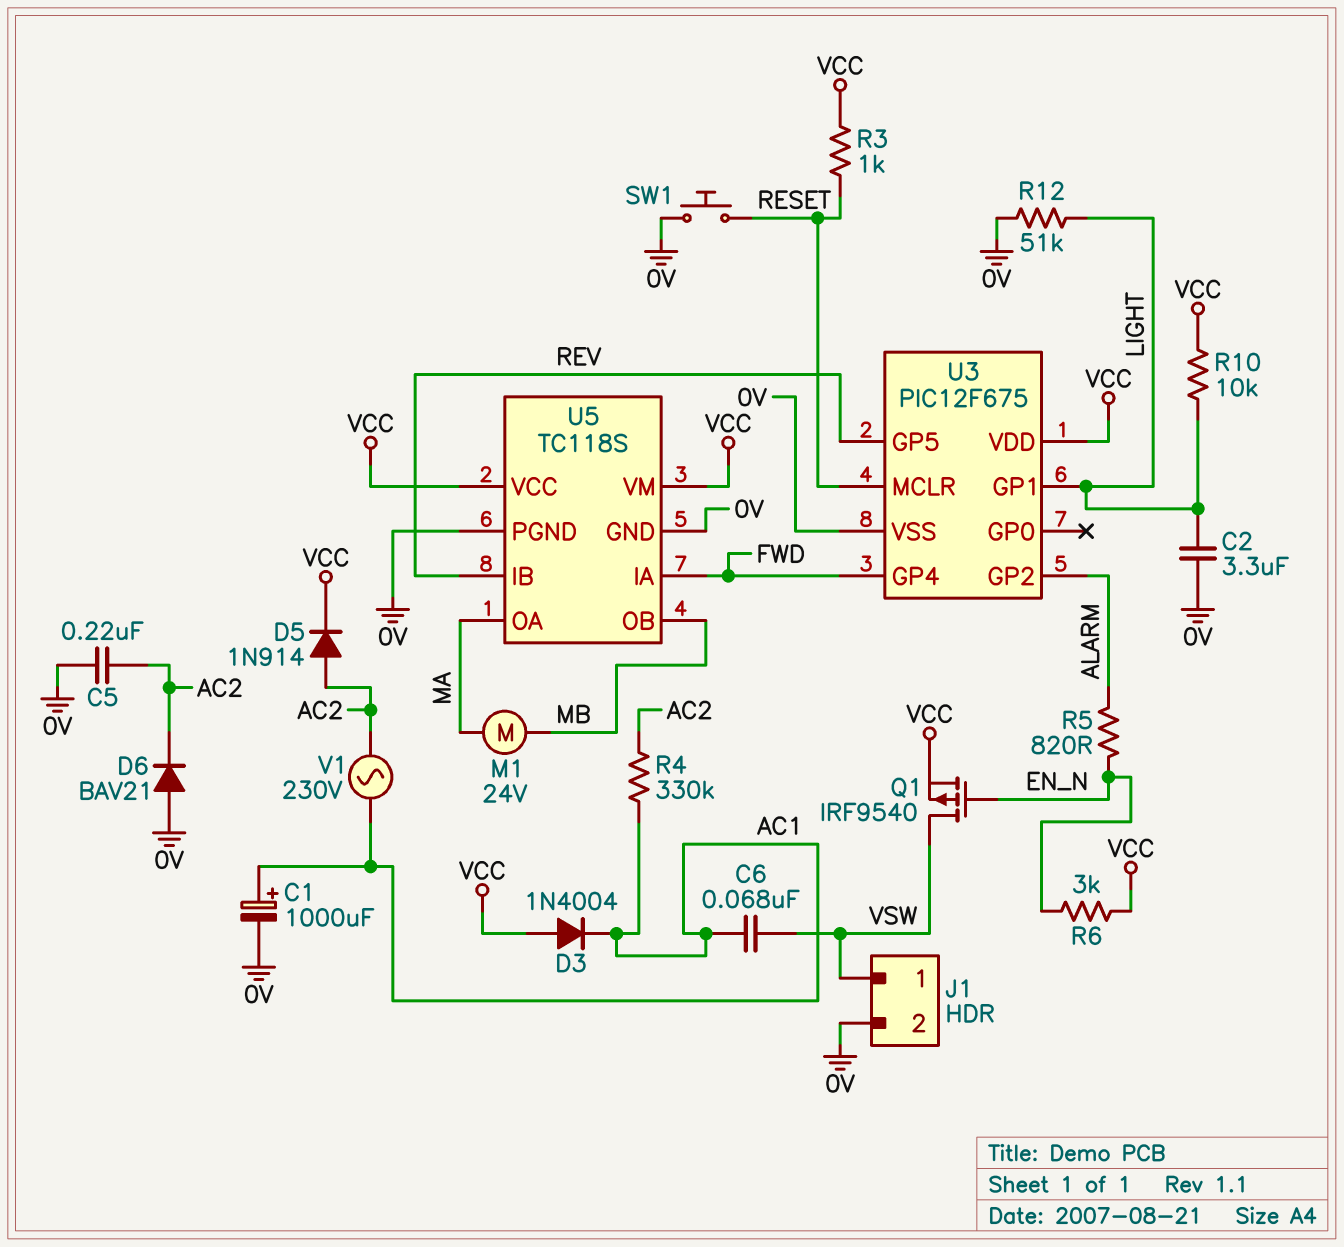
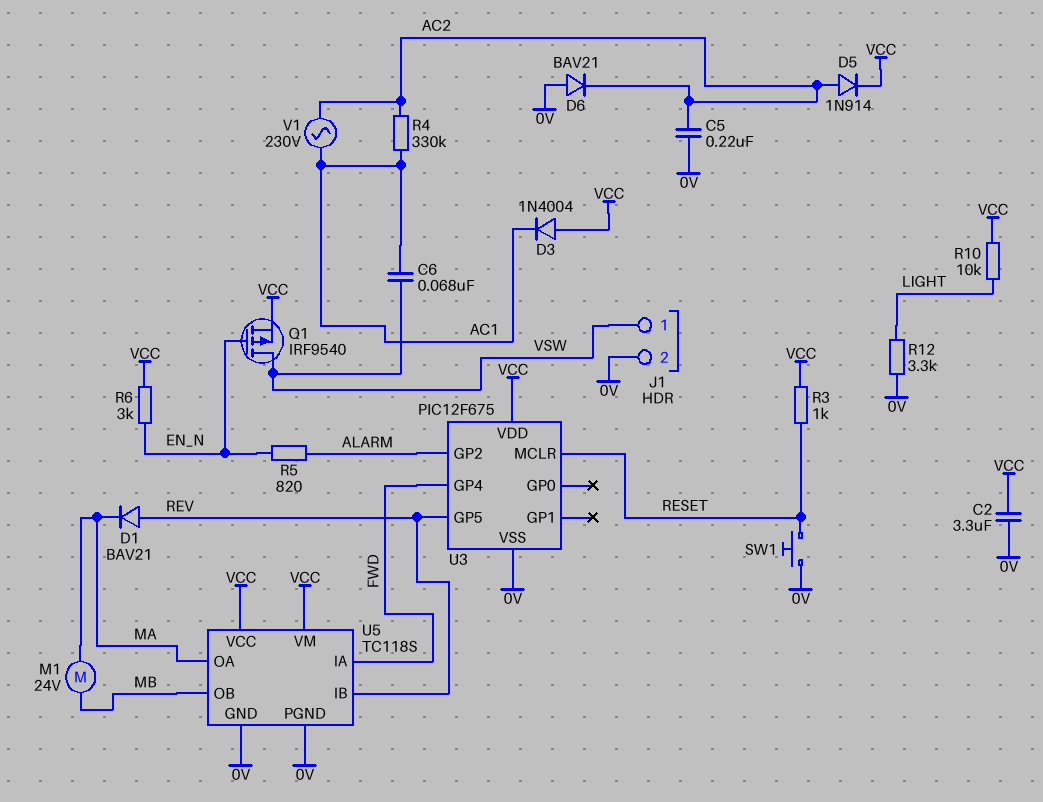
C1: 1000uF (plus AC1, minus 0V) -> none
C2: 3.3uF (0V, LIGHT) -> 3.3uF (0V, VCC)
D1: none -> diode BAV21 (A REV, K MA)
R12: 51k (0V, LIGHT) -> 3.3k (0V, LIGHT)
U3 pin GP1: LIGHT -> none

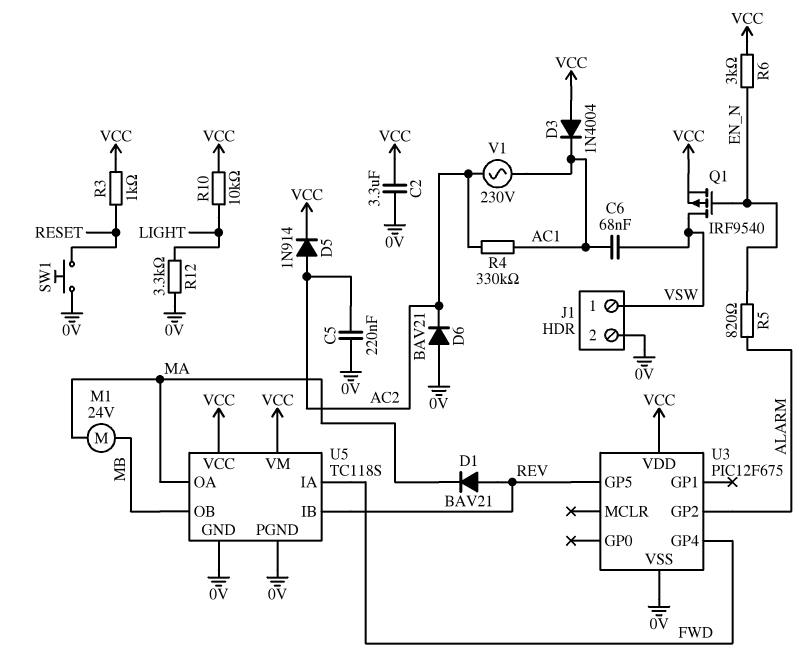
U3 pin MCLR: RESET -> none

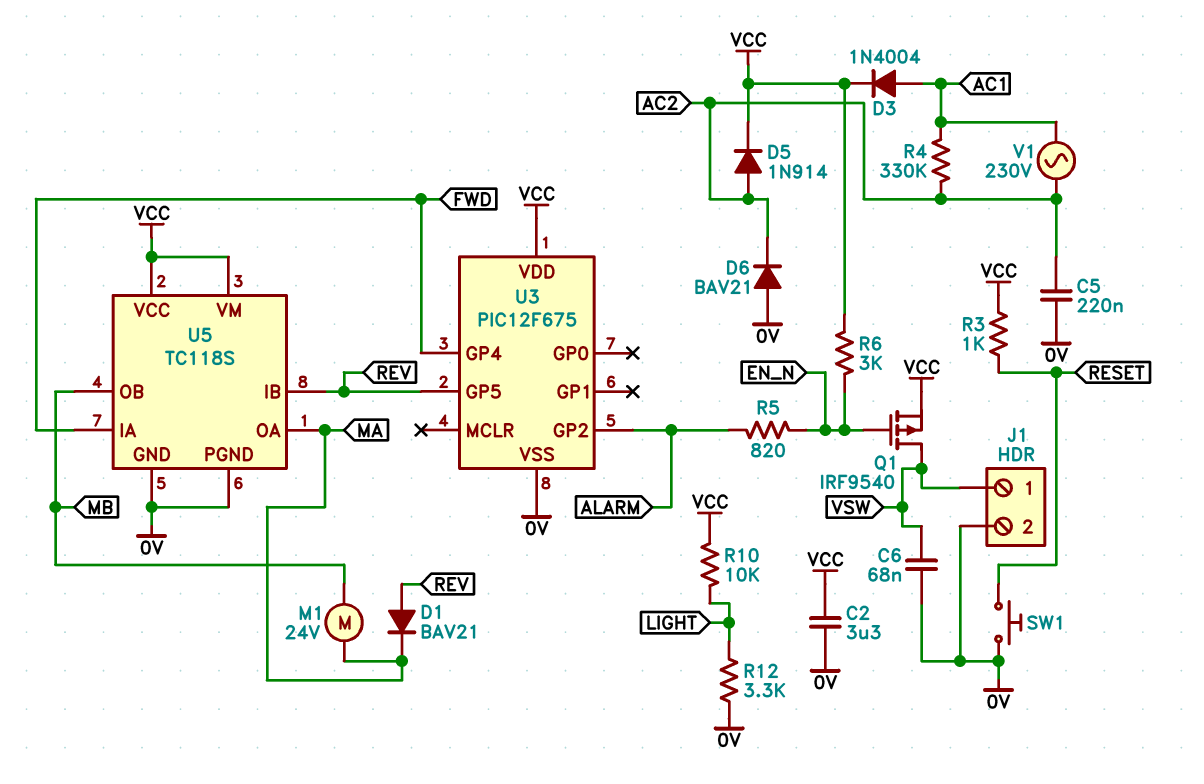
C6: 68nF (AC1, VSW) -> 68nF (0V, VSW)
D3: diode 1N4004 (A VCC, K AC1) -> diode 1N4004 (A AC1, K VCC)

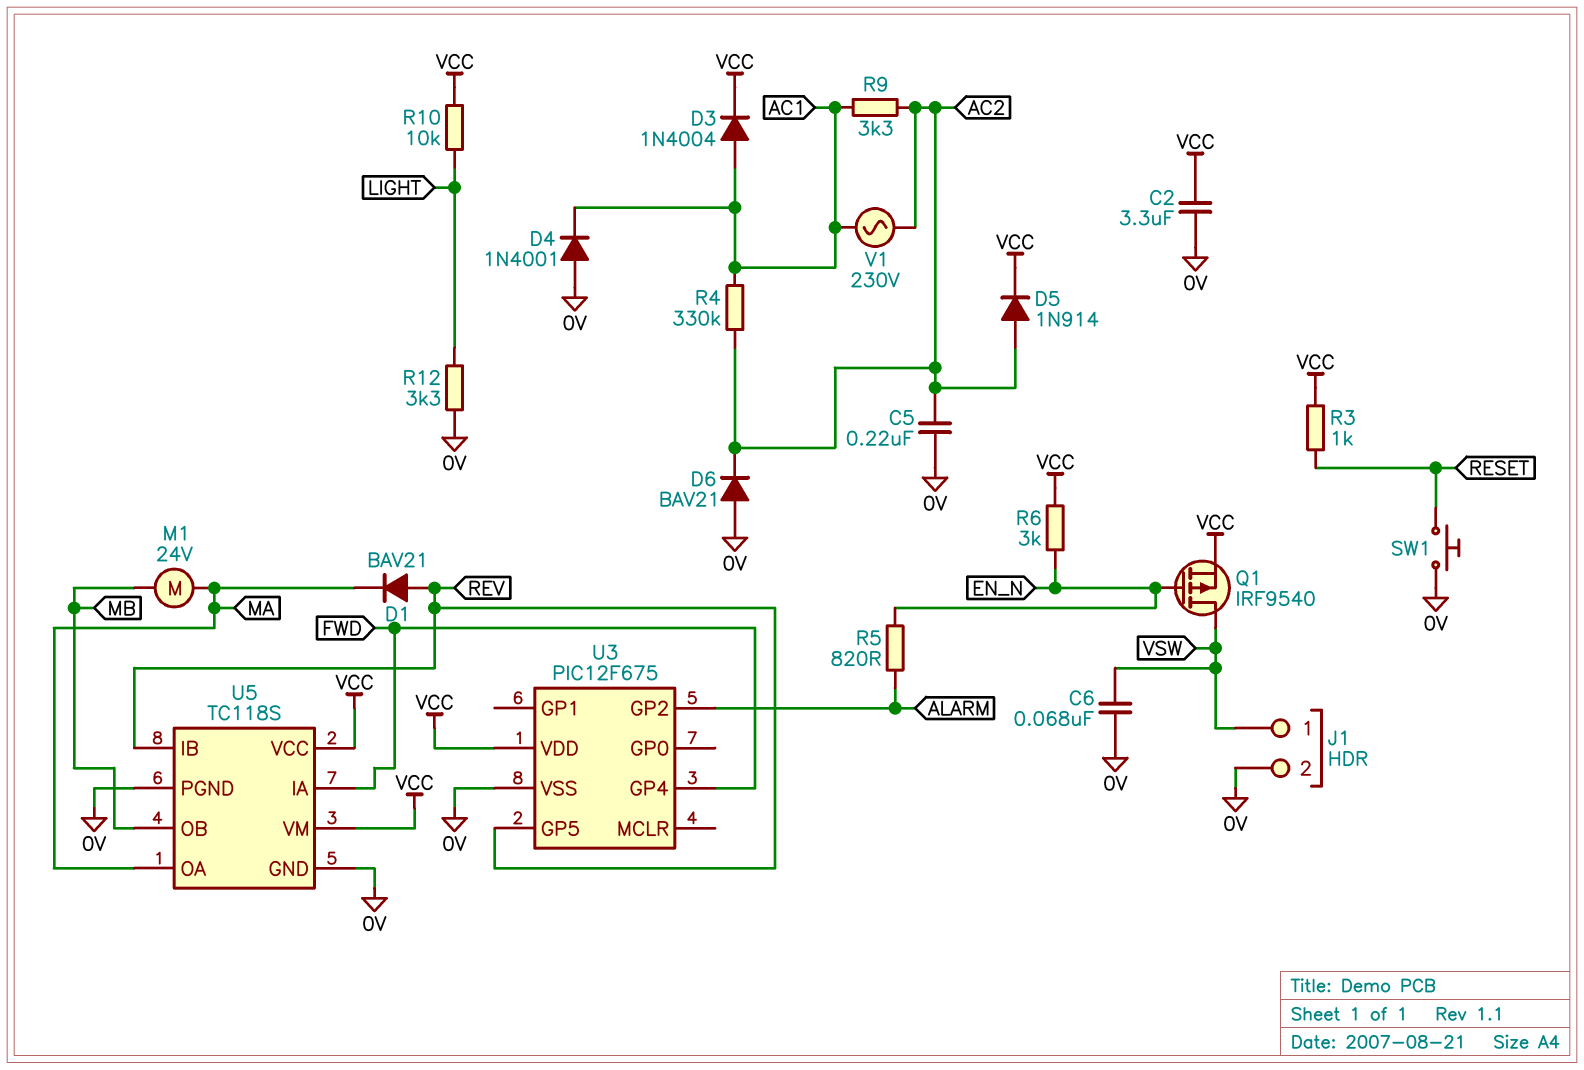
D4: none -> diode 1N4001 (A 0V, K AC1)
R9: none -> 3.3k (AC1, AC2)

